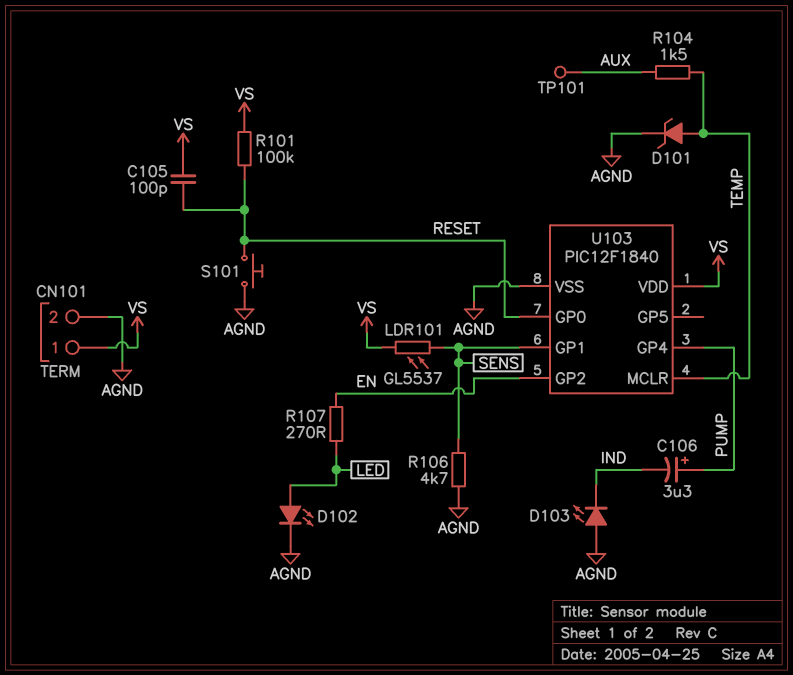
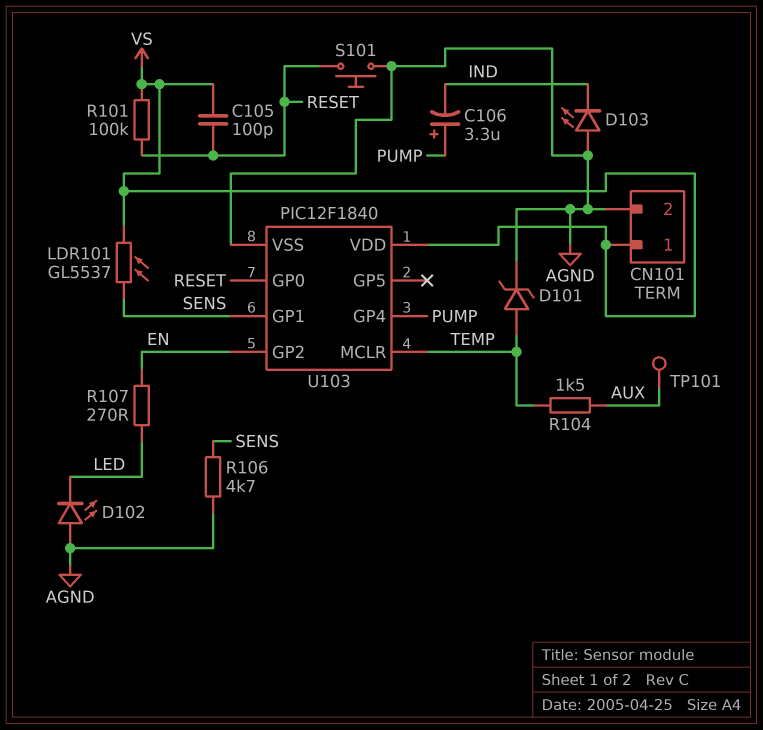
D102: LED (A LED, K AGND) -> LED (A AGND, K LED)

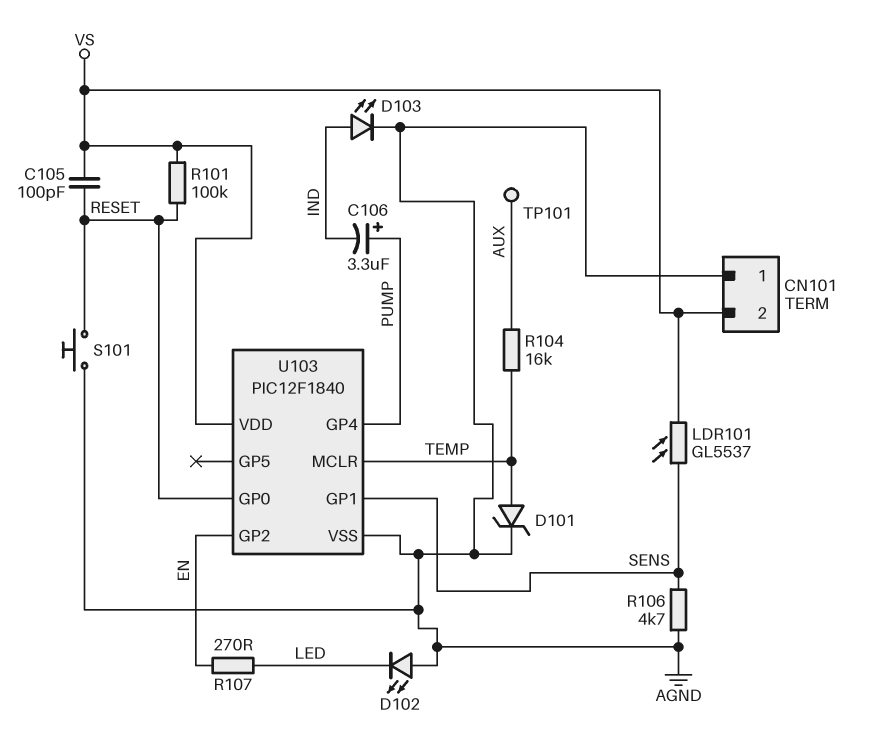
CN101 pin 1: VS -> AGND
CN101 pin 2: AGND -> VS
D103: LED (A AGND, K IND) -> LED (A IND, K AGND)
R104: 1.5k (AUX, TEMP) -> 16k (AUX, TEMP)

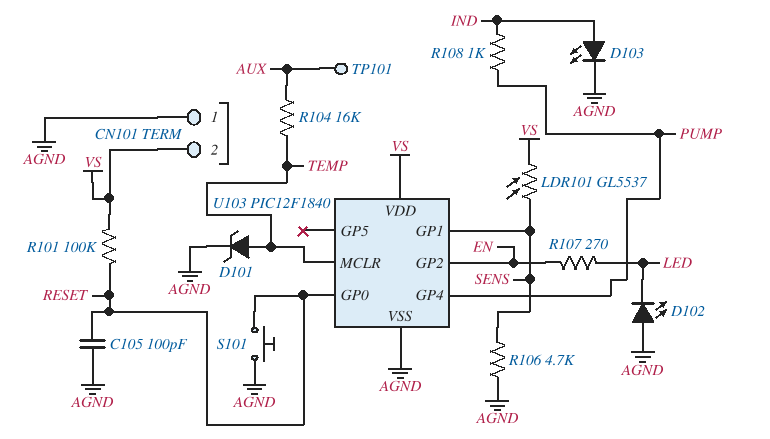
C105: 100pF (RESET, VS) -> 100pF (AGND, RESET)
C106: 3.3uF (plus PUMP, minus IND) -> none
R108: none -> 1k (IND, PUMP)

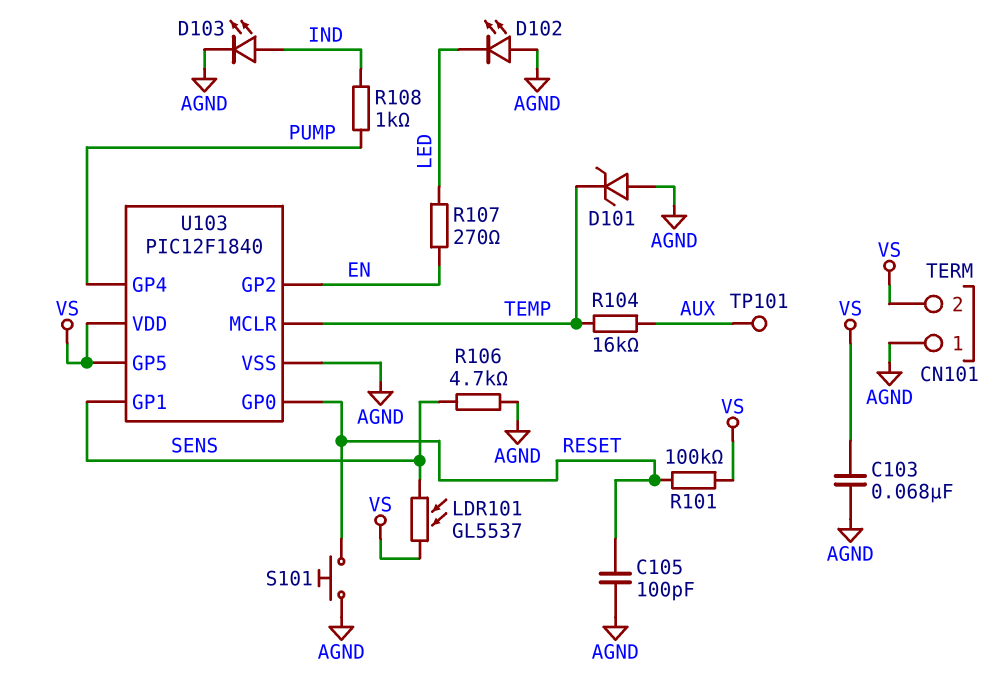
C103: none -> 68nF (AGND, VS)
D101: zener (A TEMP, K AGND) -> zener (A AGND, K TEMP)
U103 pin GP5: none -> VS

